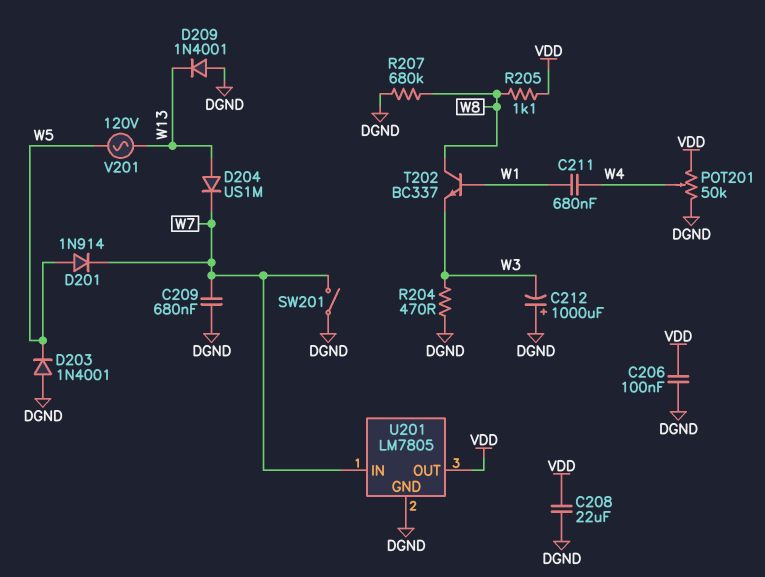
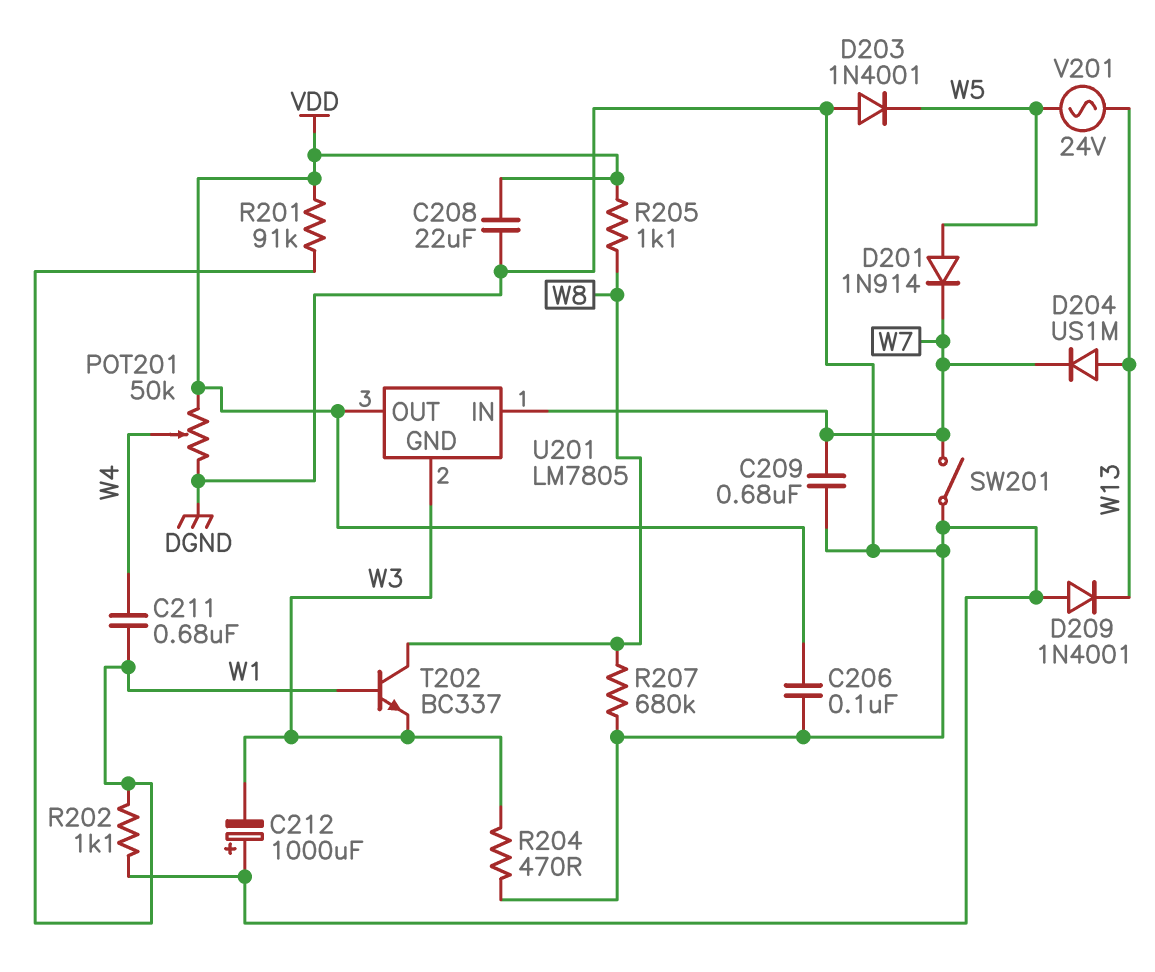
R201: none -> 91k (VDD, W1)
R202: none -> 1.1k (DGND, W1)
U201 pin GND: DGND -> W3
V201: AC 120V (W5, W13) -> AC 24V (W5, W13)

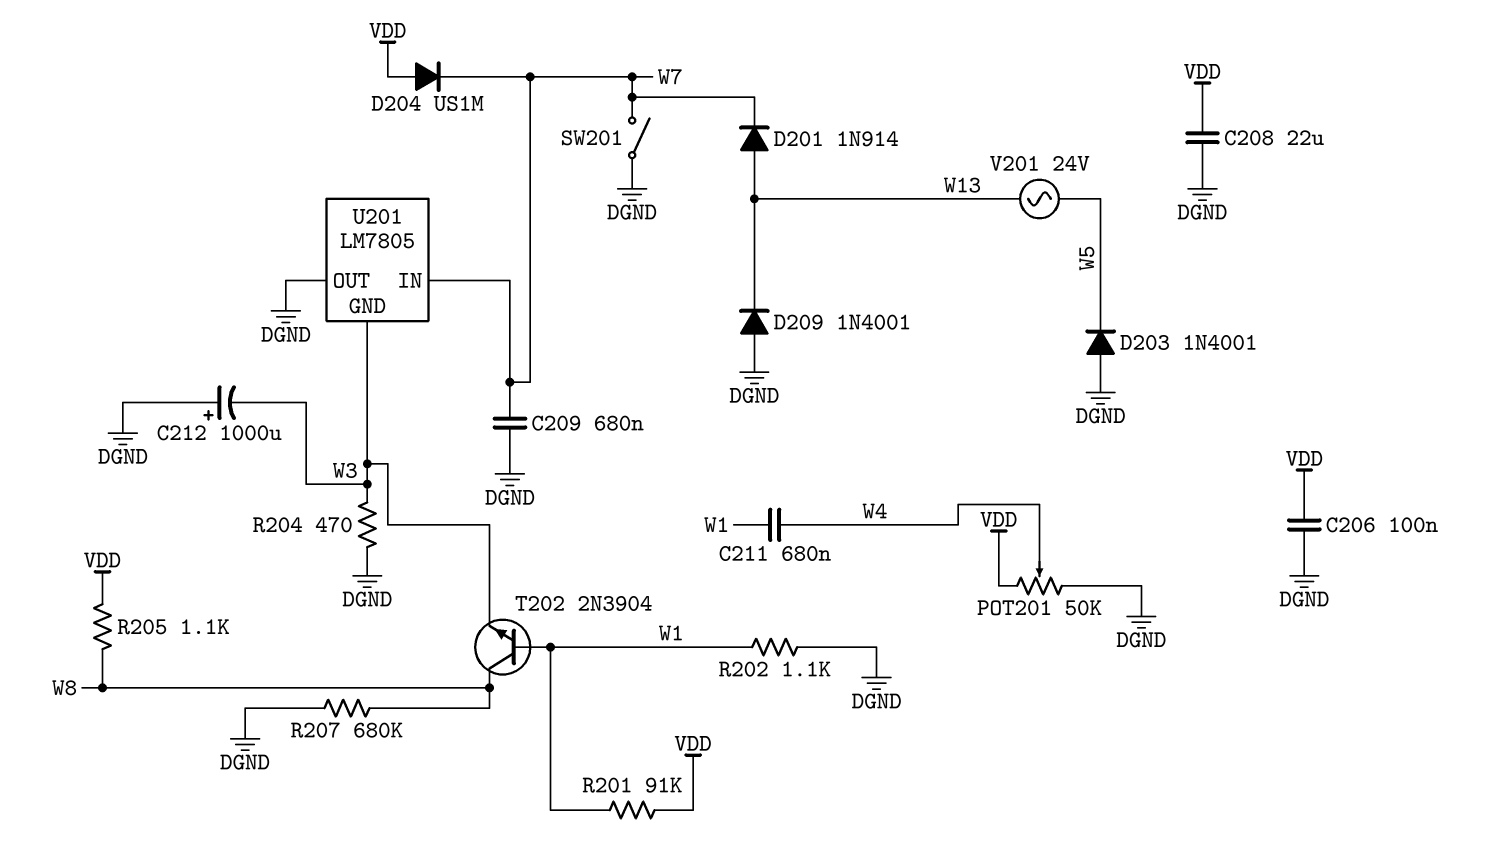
D201: diode 1N914 (A W5, K W7) -> diode 1N914 (A W13, K W7)
D204: diode US1M (A W13, K W7) -> diode US1M (A VDD, K W7)
T202: NPN BC337 (B W1, C W8, E W3) -> NPN 2N3904 (B W1, C W8, E W3)
U201 pin OUT: VDD -> DGND

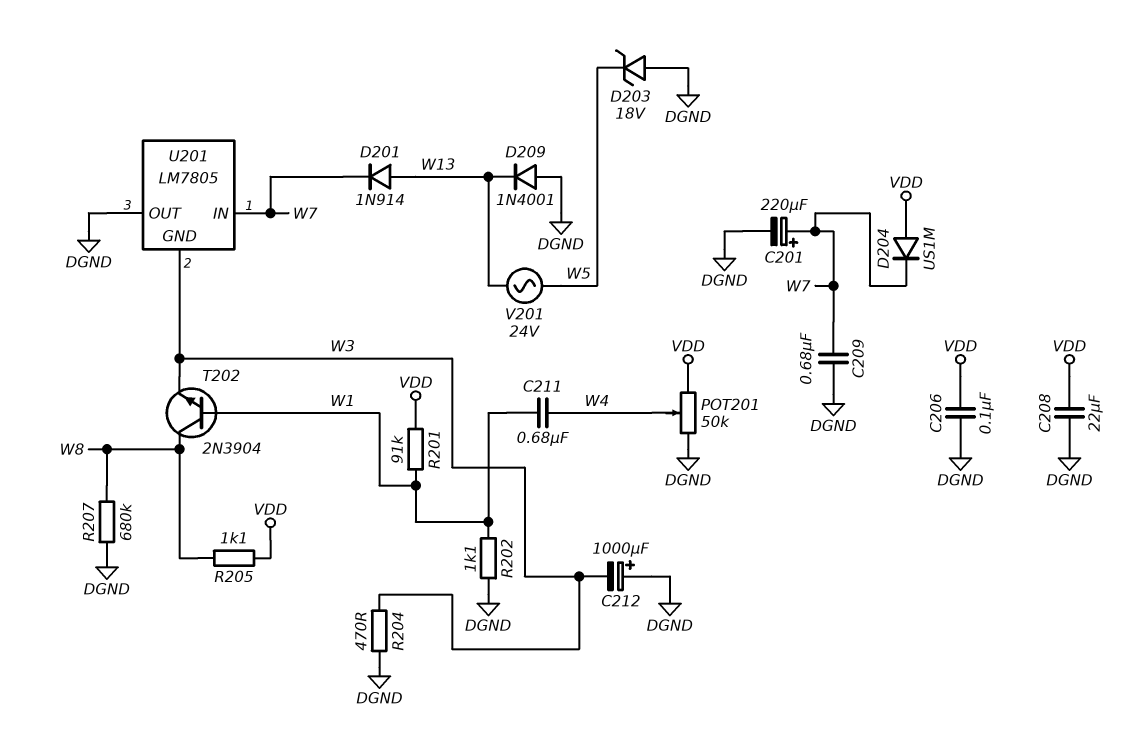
C201: none -> 220uF (plus W7, minus DGND)
D203: diode 1N4001 (A DGND, K W5) -> zener 18V (A DGND, K W5)
SW201: switch (DGND, W7) -> none

